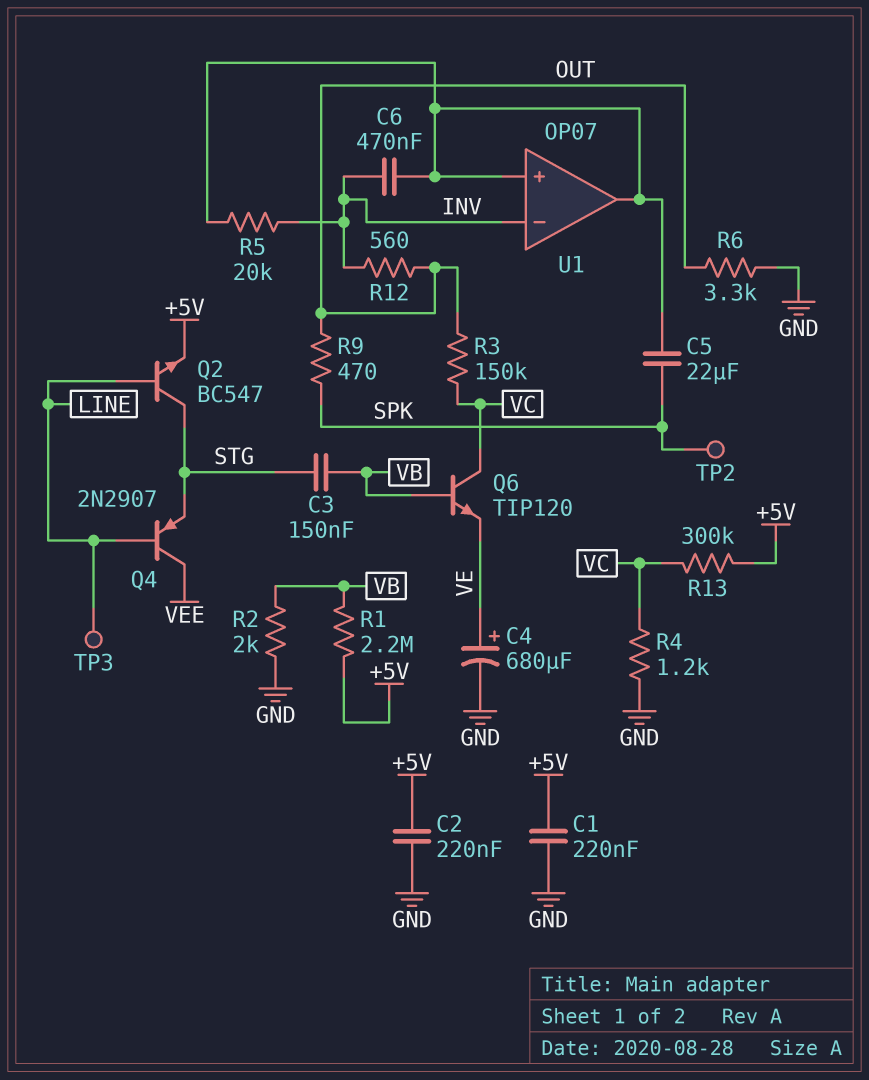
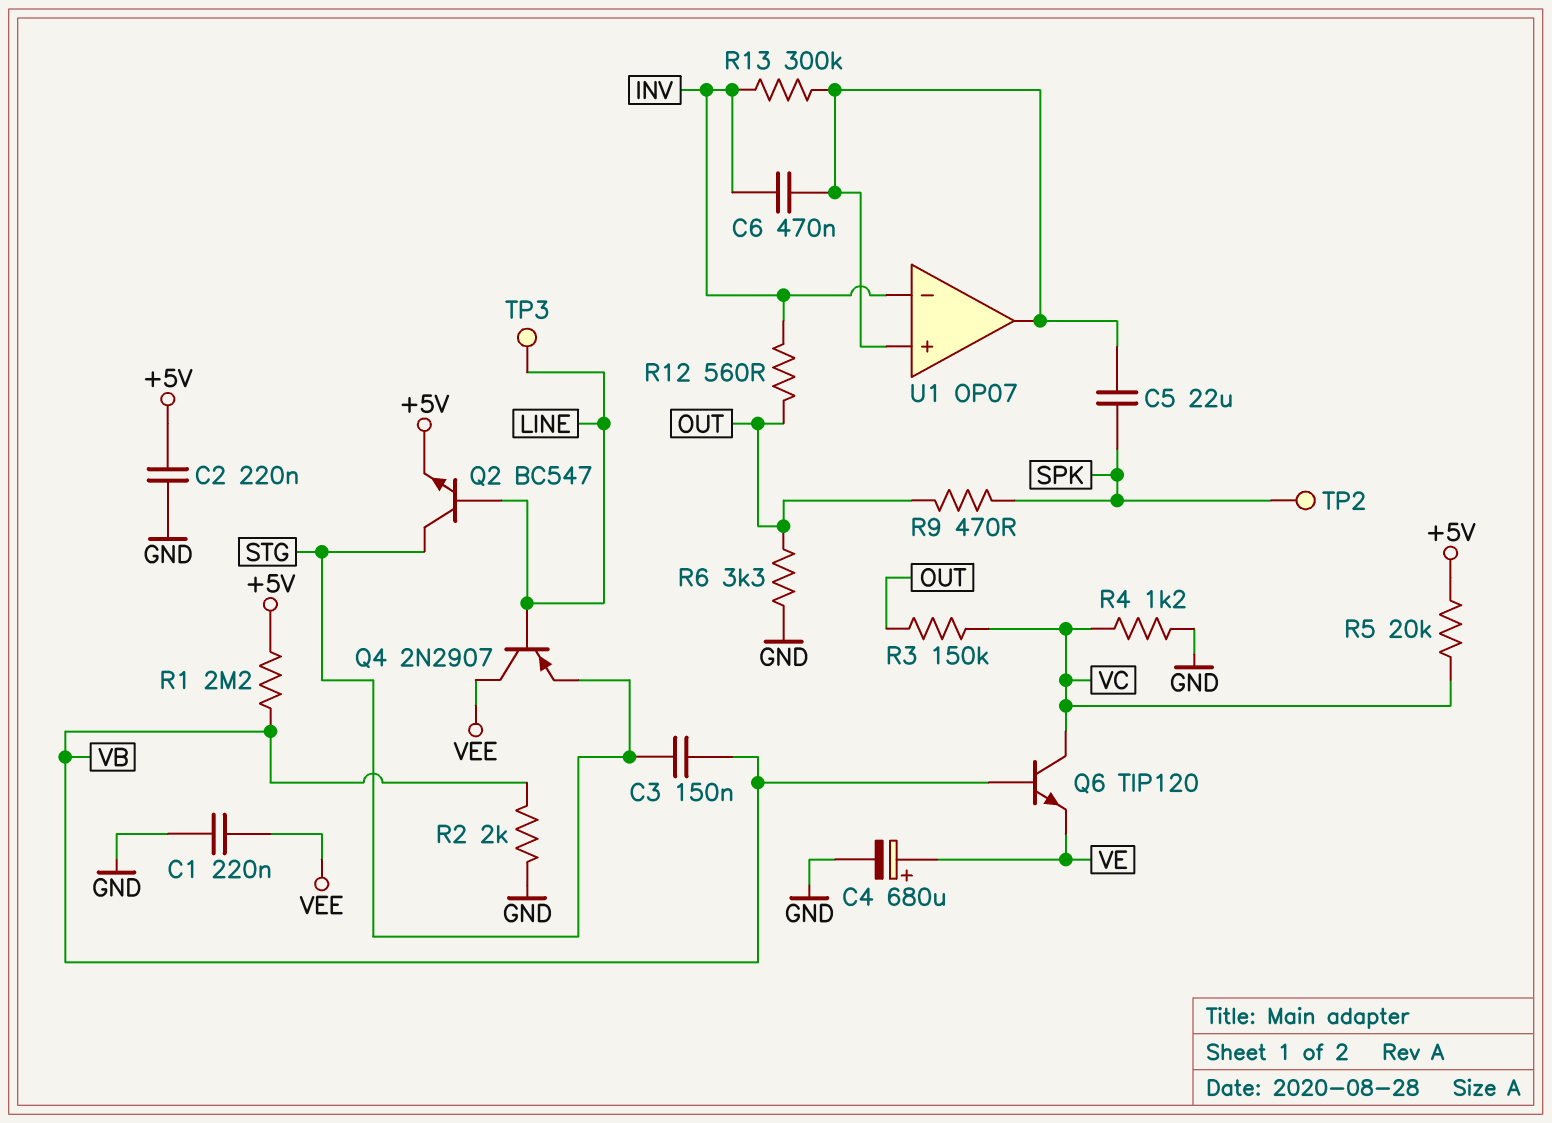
C1: 220nF (+5V, GND) -> 220nF (GND, VEE)
R5: 20k (INV, U1/in+) -> 20k (+5V, VC)
R13: 300k (+5V, VC) -> 300k (INV, U1/in+)

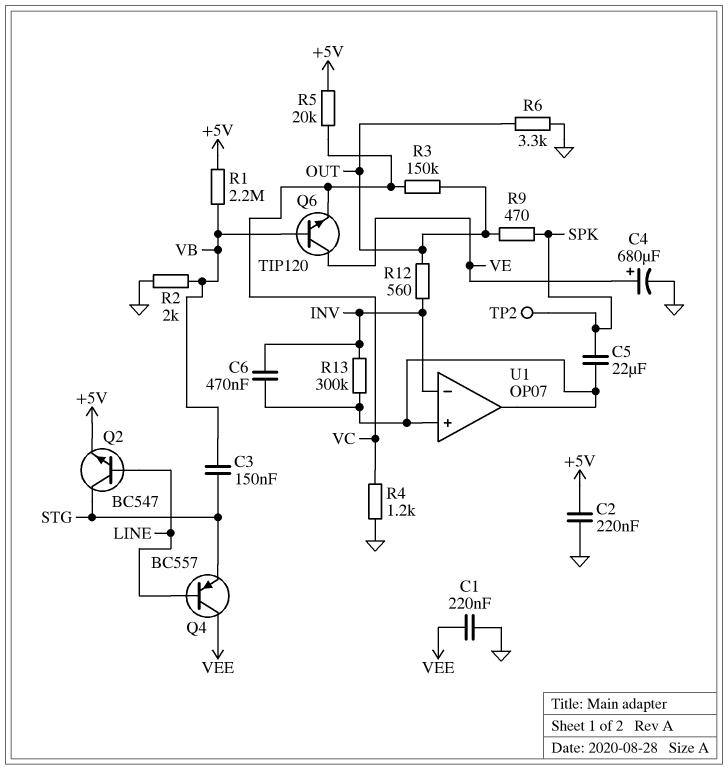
Q4: PNP 2N2907 (B LINE, C VEE, E STG) -> PNP BC557 (B LINE, C VEE, E STG)
Q6: NPN TIP120 (B VB, C VC, E VE) -> NPN TIP120 (B VB, C VE, E VC)
TP3: test point (LINE) -> none

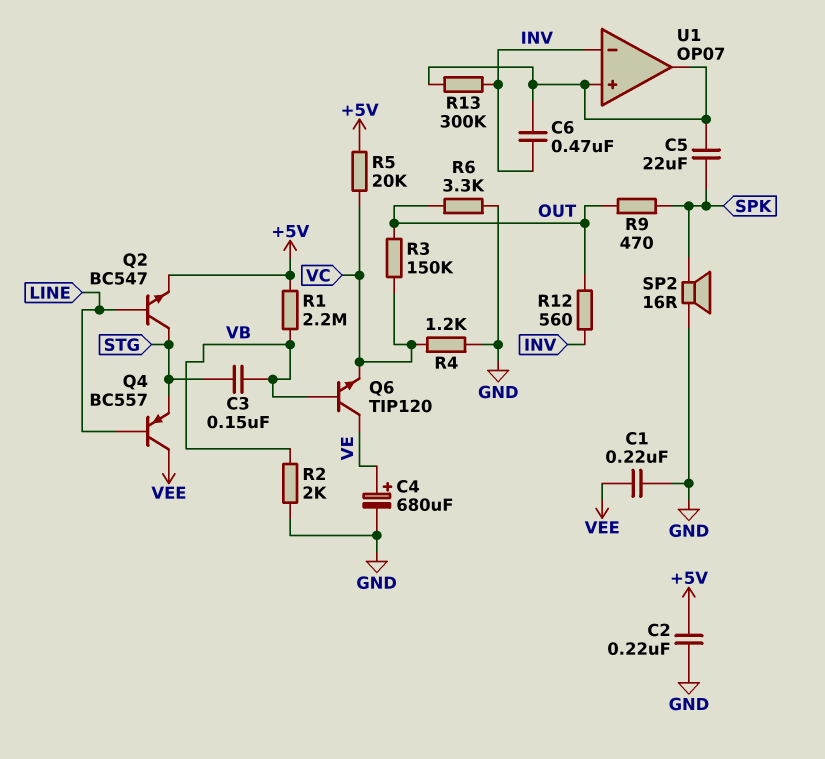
SP2: none -> speaker 16R (GND, SPK)
TP2: test point (SPK) -> none

